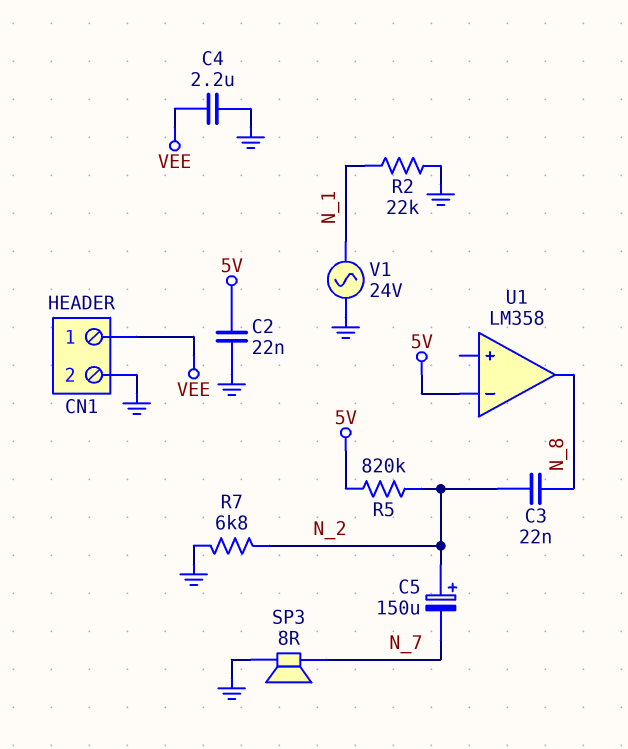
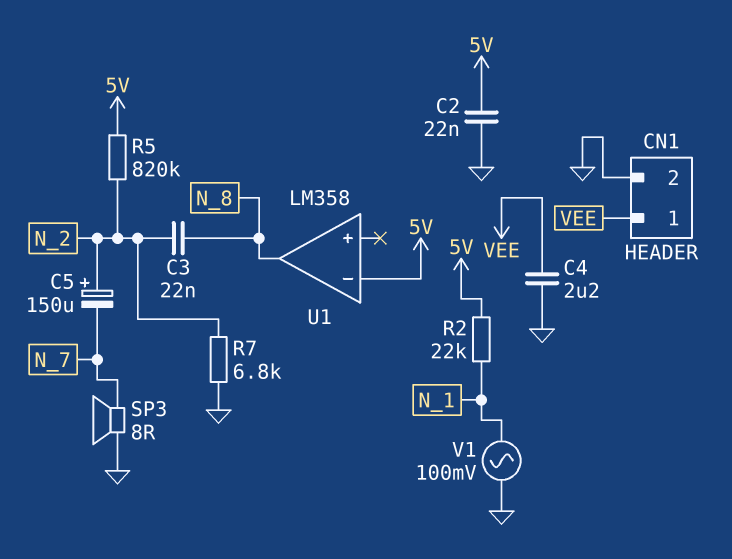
R2: 22k (GND, N_1) -> 22k (5V, N_1)
V1: AC 24V (GND, N_1) -> AC 100mV (GND, N_1)

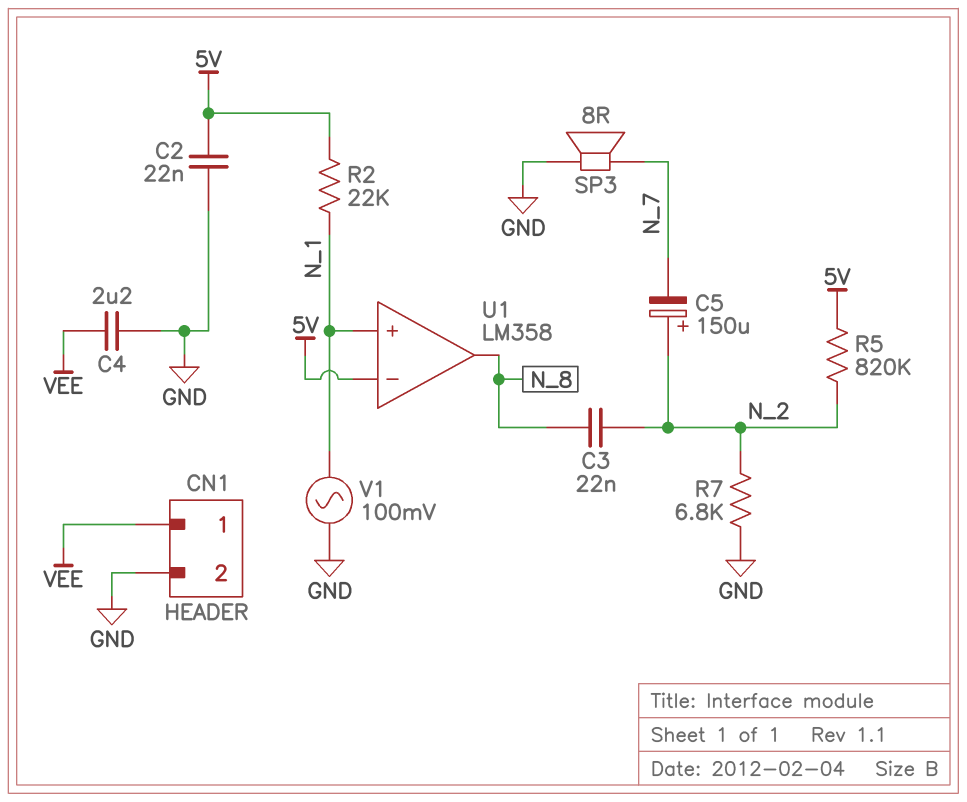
U1 pin in+: none -> N_1

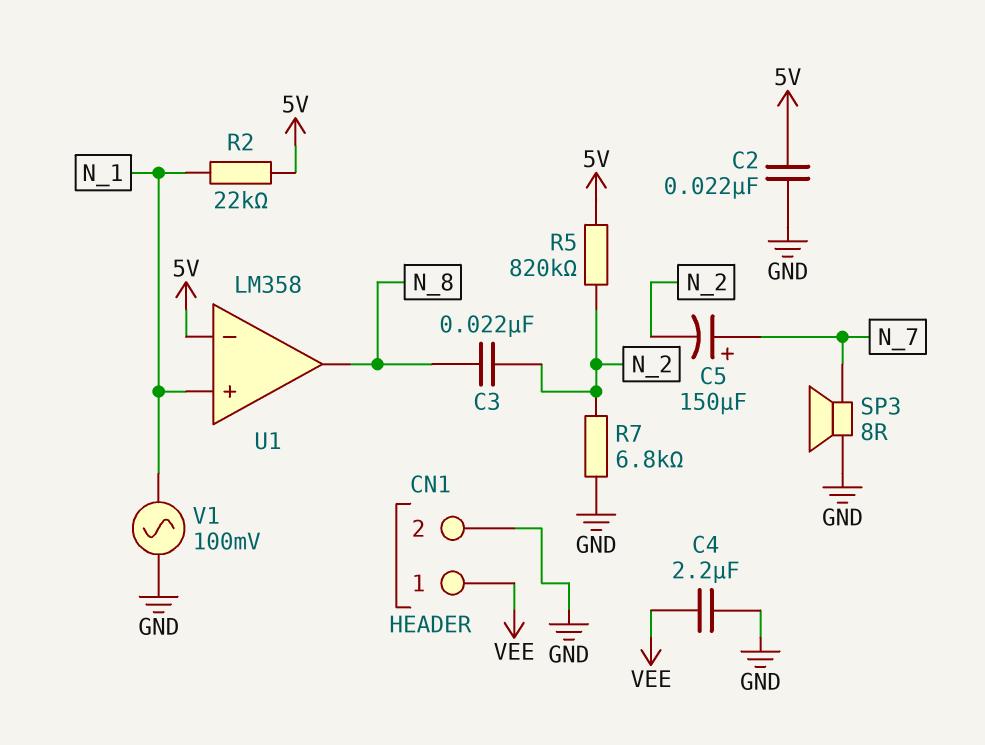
C5: 150uF (plus N_2, minus N_7) -> 150uF (plus N_7, minus N_2)

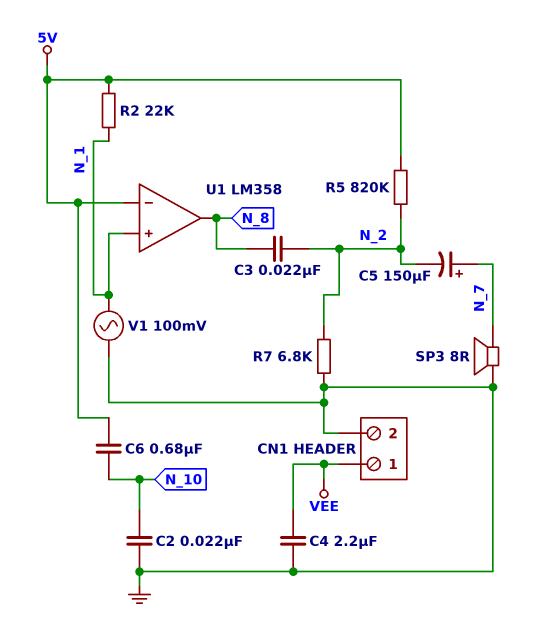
C2: 22nF (5V, GND) -> 22nF (GND, N_10)
C6: none -> 680nF (5V, N_10)

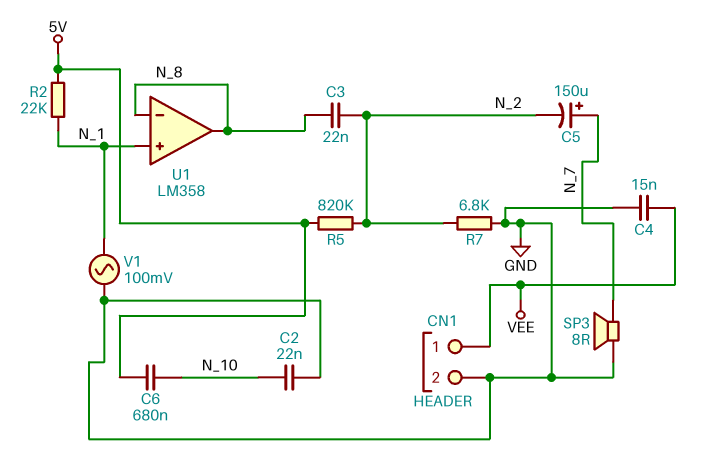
C4: 2.2uF (GND, VEE) -> 15nF (GND, VEE)
U1 pin in-: 5V -> N_8

